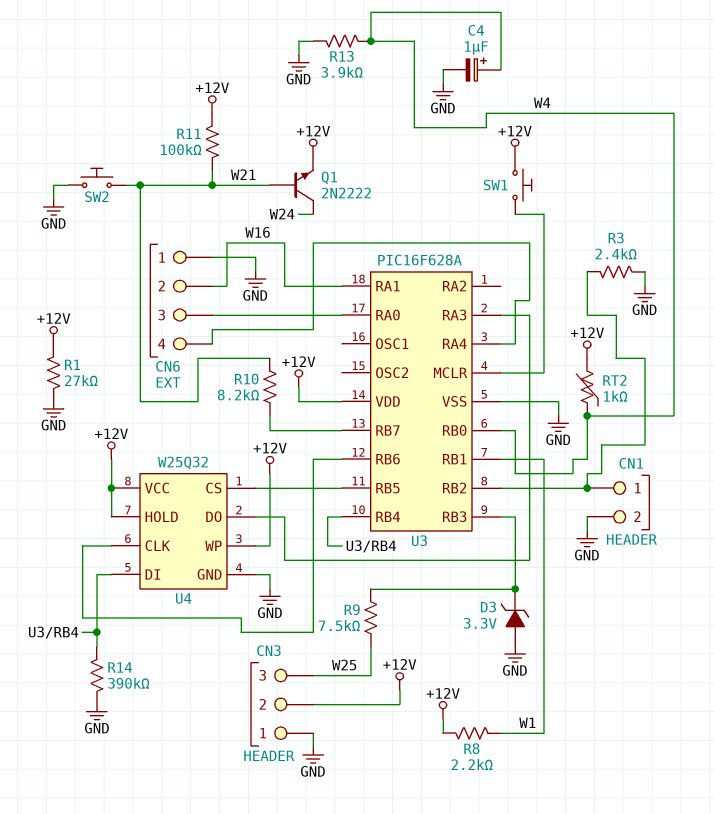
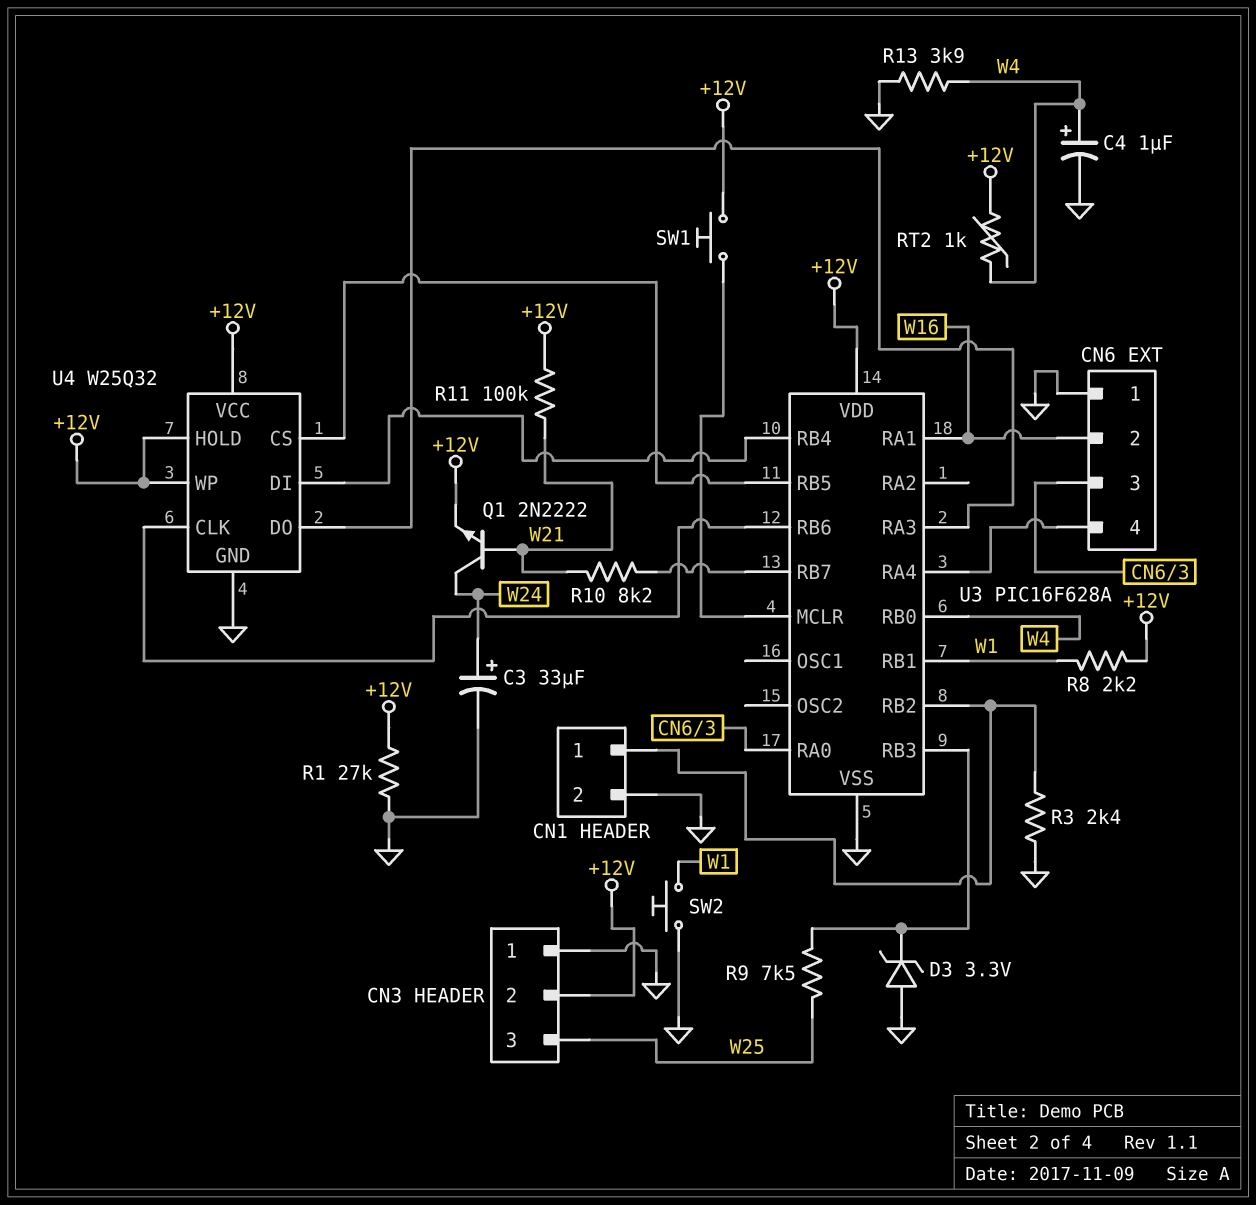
C3: none -> 33uF (plus W24, minus GND)
R14: 390k (GND, U3/RB4) -> none
SW2: button (GND, W21) -> button (GND, W1)

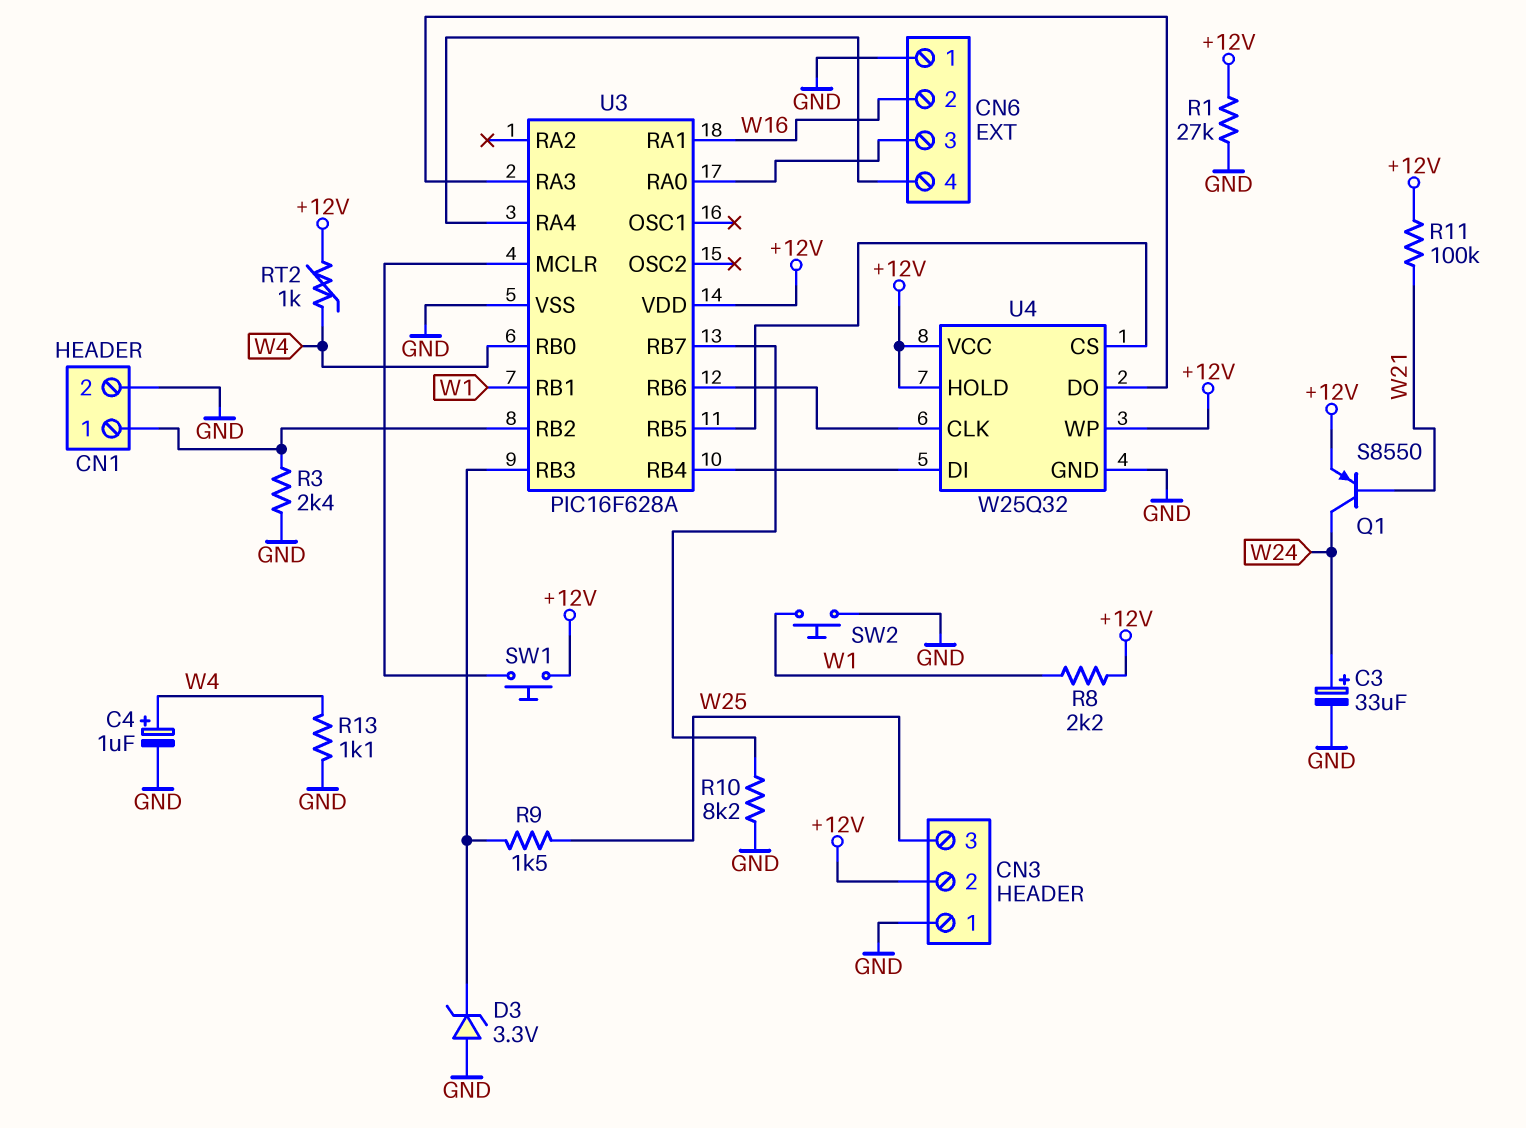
Q1: NPN 2N2222 (B W21, C W24, E +12V) -> PNP S8550 (B W21, C W24, E +12V)
R9: 7.5k (U3/RB3, W25) -> 1.5k (U3/RB3, W25)
R10: 8.2k (U3/RB7, W21) -> 8.2k (GND, U3/RB7)
R13: 3.9k (GND, W4) -> 1.1k (GND, W4)

